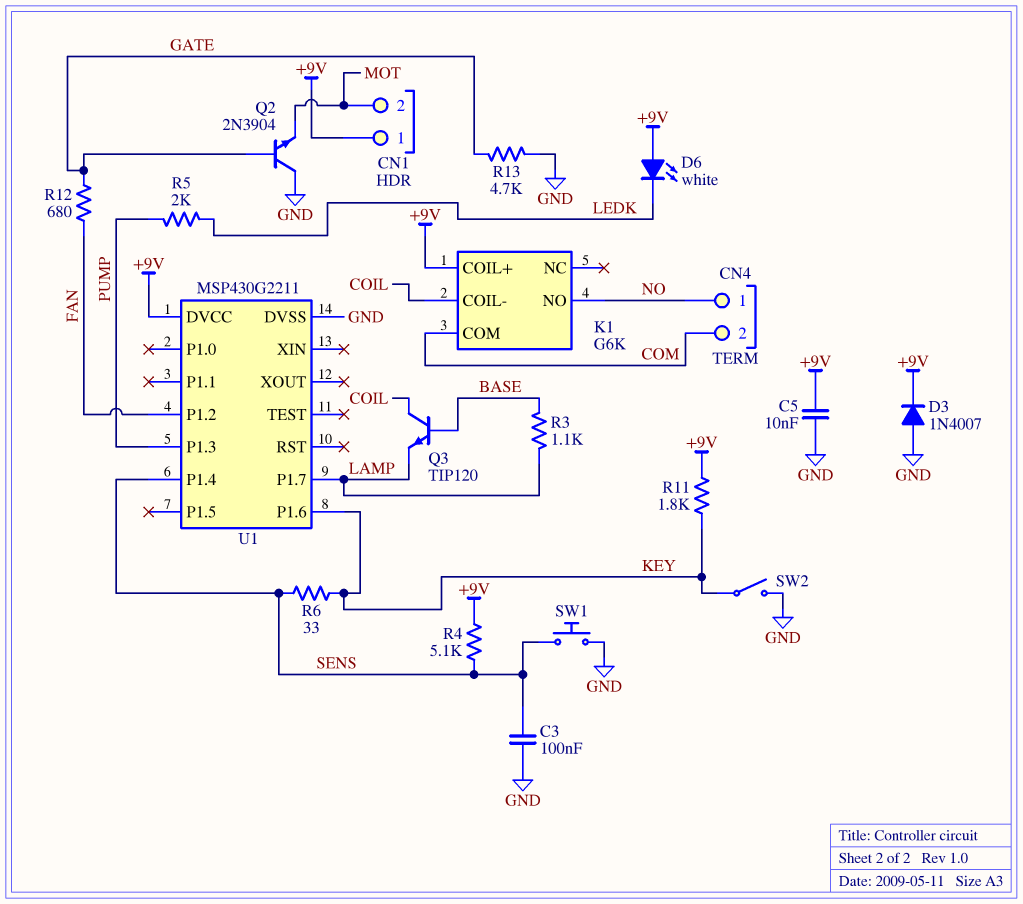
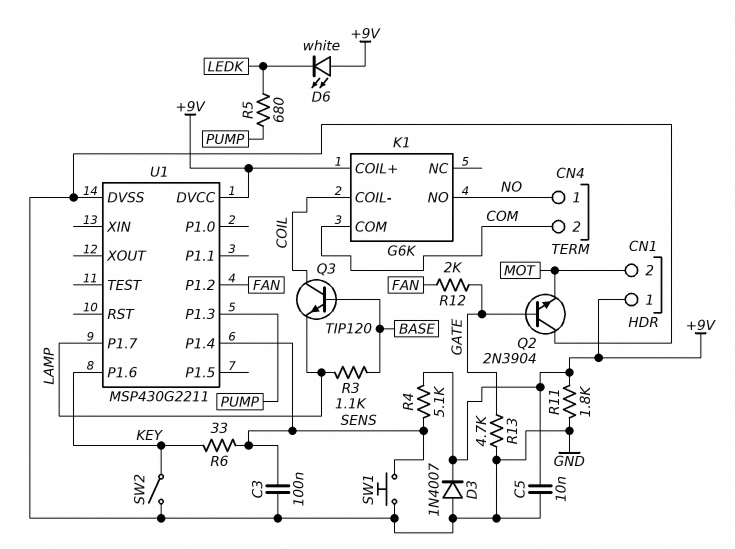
R5: 2k (LEDK, PUMP) -> 680 (LEDK, PUMP)
R11: 1.8k (+9V, KEY) -> 1.8k (+9V, GND)
R12: 680 (FAN, GATE) -> 2k (FAN, GATE)

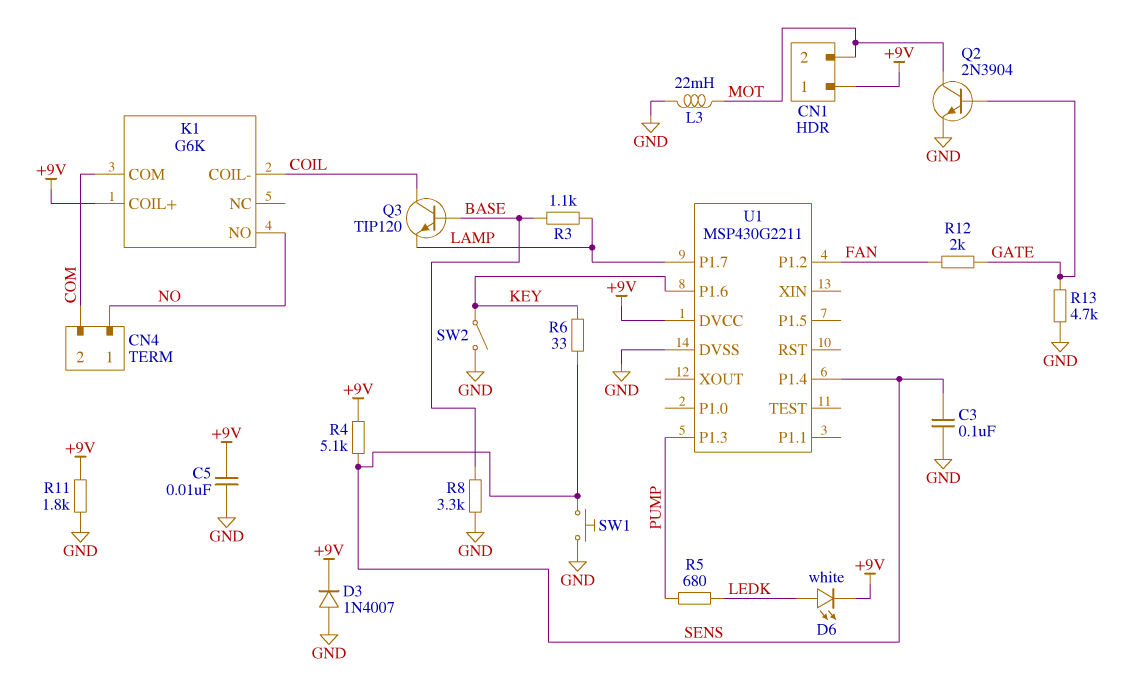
D6: LED white (A +9V, K LEDK) -> LED white (A LEDK, K +9V)
L3: none -> 22mH (GND, MOT)
Q2: NPN 2N3904 (B GATE, C GND, E MOT) -> NPN 2N3904 (B GATE, C MOT, E GND)
R8: none -> 3.3k (BASE, GND)

